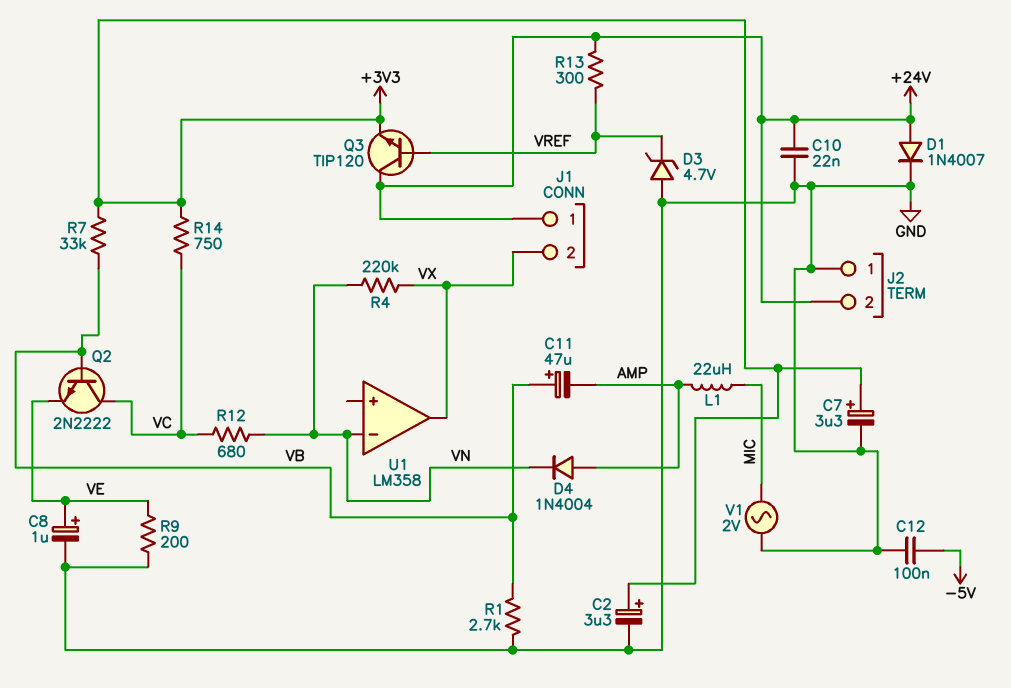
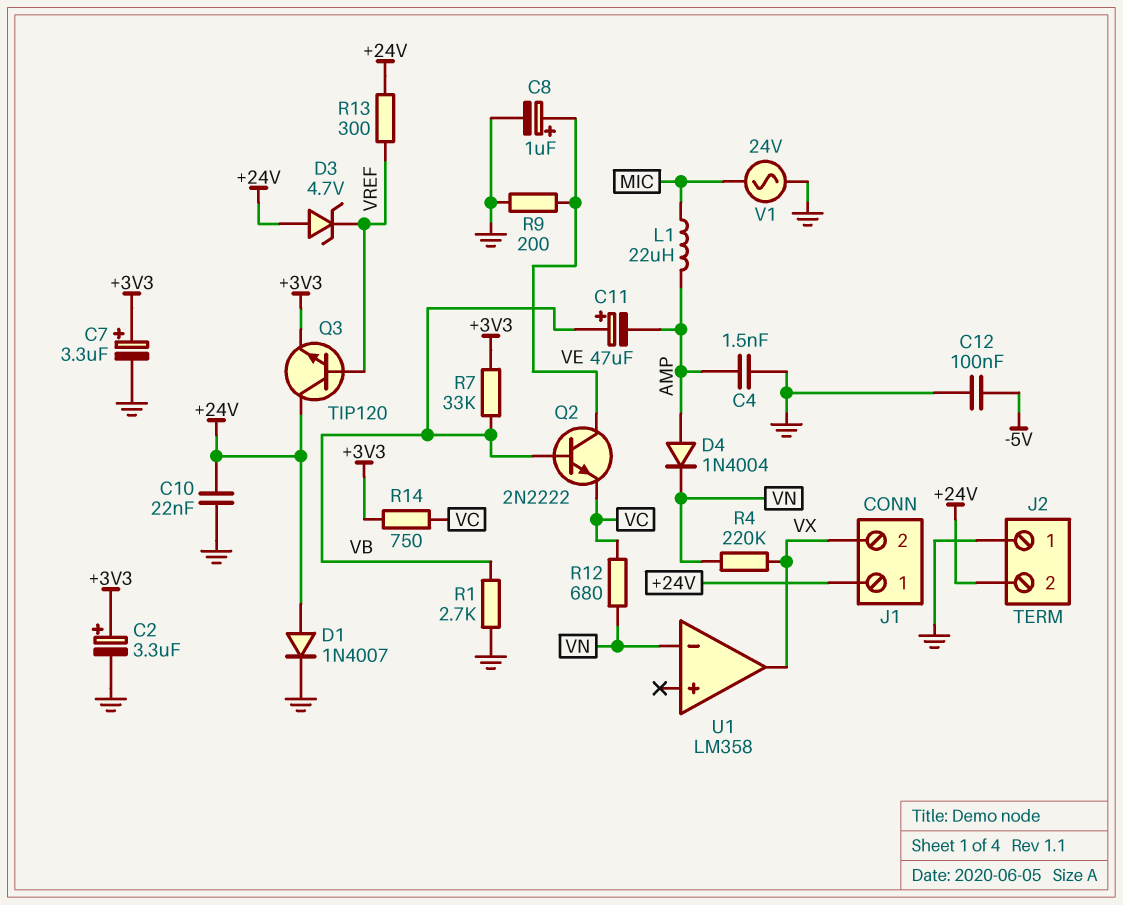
C4: none -> 1.5nF (AMP, GND)
D3: zener 4.7V (A GND, K VREF) -> zener 4.7V (A +24V, K VREF)
Q2: NPN 2N2222 (B VB, C VC, E VE) -> NPN 2N2222 (B VB, C VE, E VC)
V1: AC 2V (GND, MIC) -> AC 24V (GND, MIC)

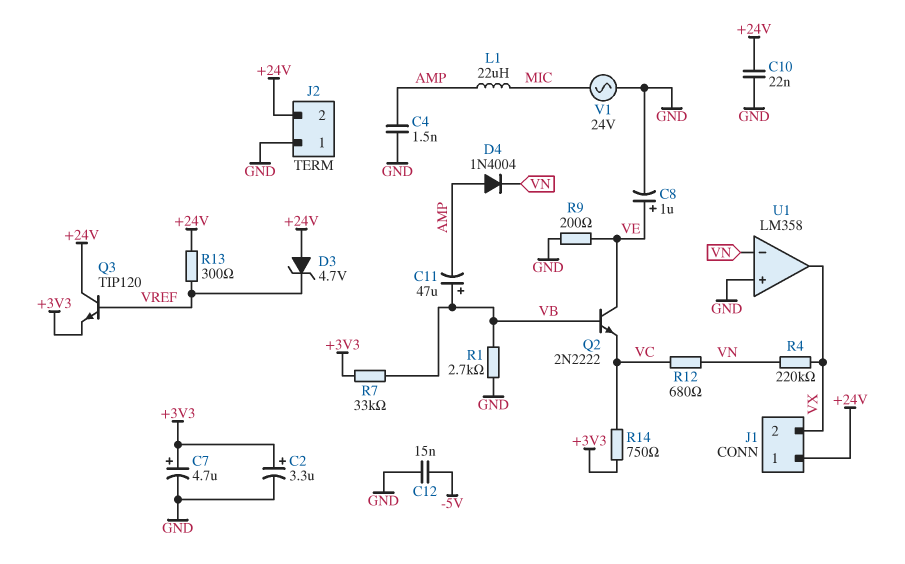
C7: 3.3uF (plus +3V3, minus GND) -> 4.7uF (plus +3V3, minus GND)
C12: 100nF (-5V, GND) -> 15nF (-5V, GND)
D1: diode 1N4007 (A +24V, K GND) -> none
U1 pin in+: none -> GND

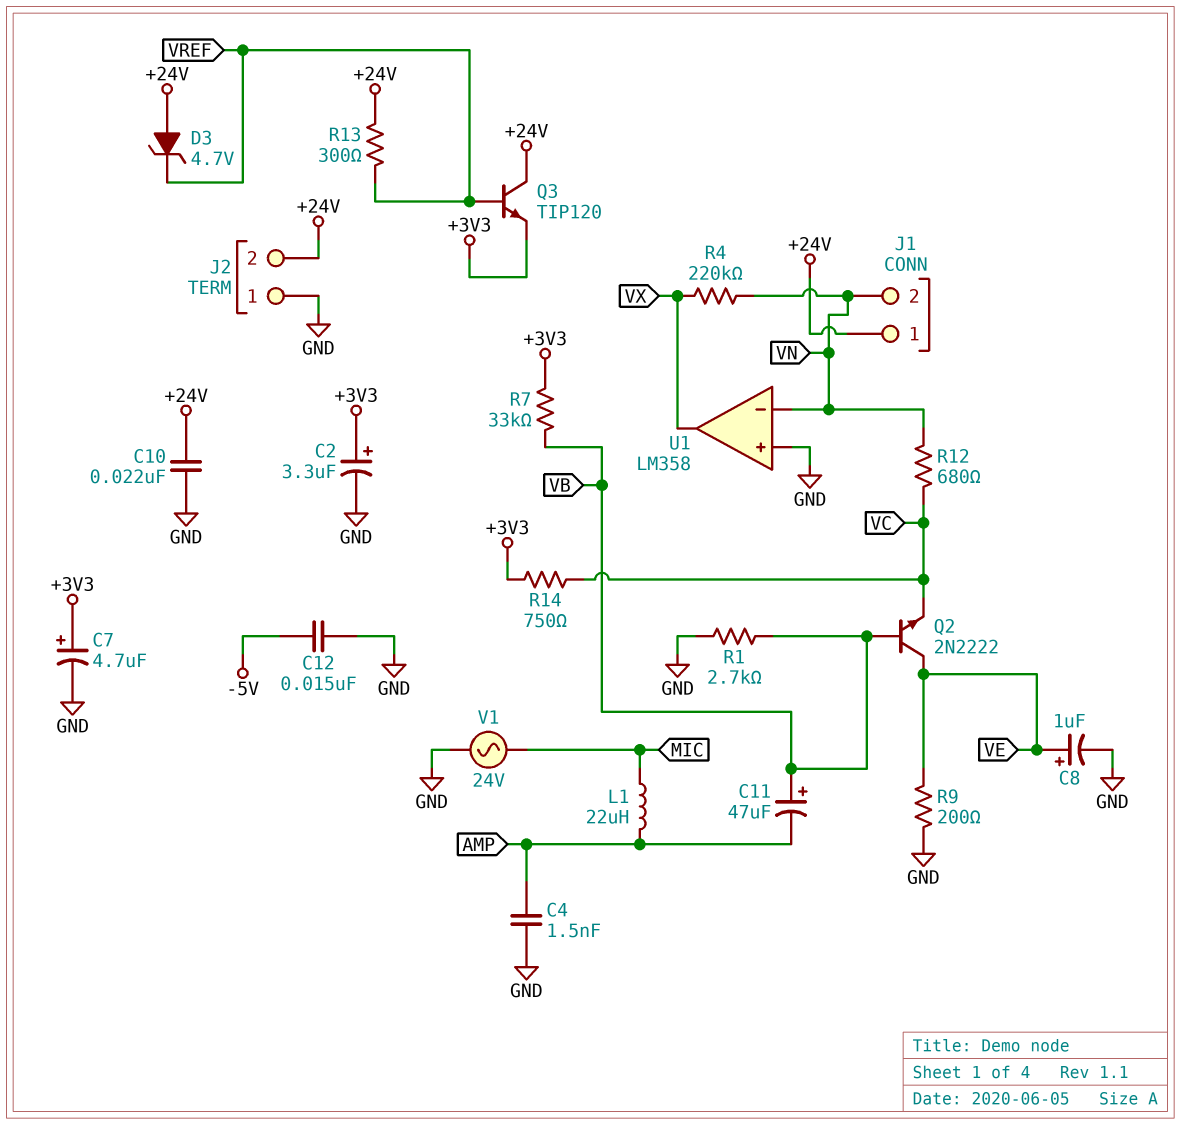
D4: diode 1N4004 (A AMP, K VN) -> none
J1 pin 2: VX -> VN

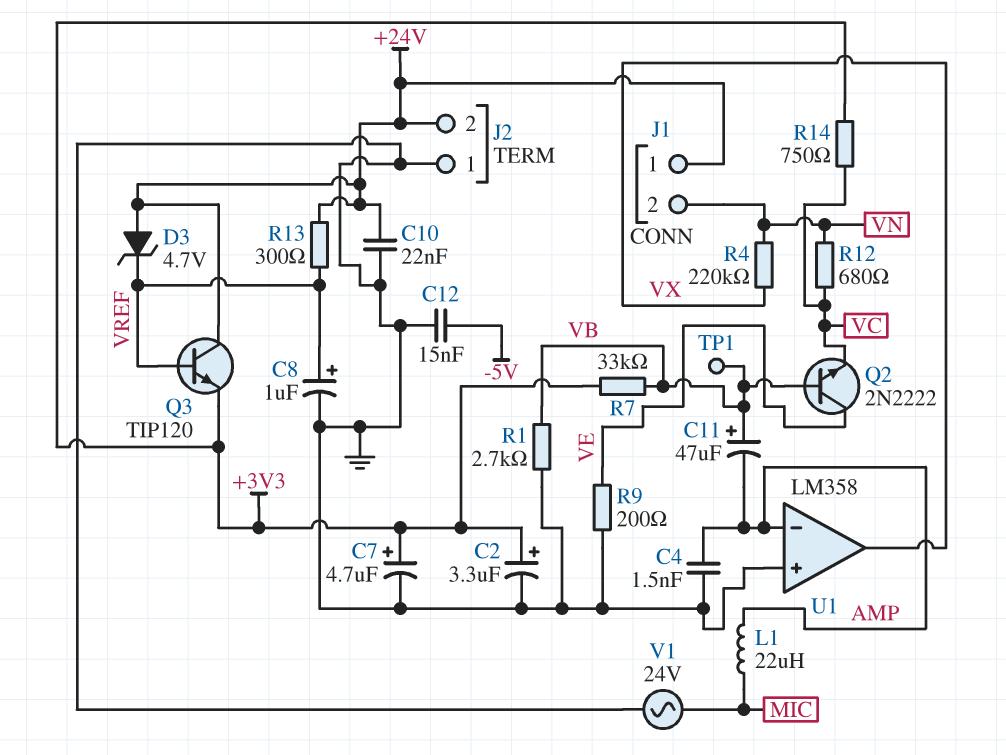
C8: 1uF (plus VE, minus GND) -> 1uF (plus VREF, minus GND)
TP1: none -> test point (VB)
U1 pin in-: VN -> AMP

